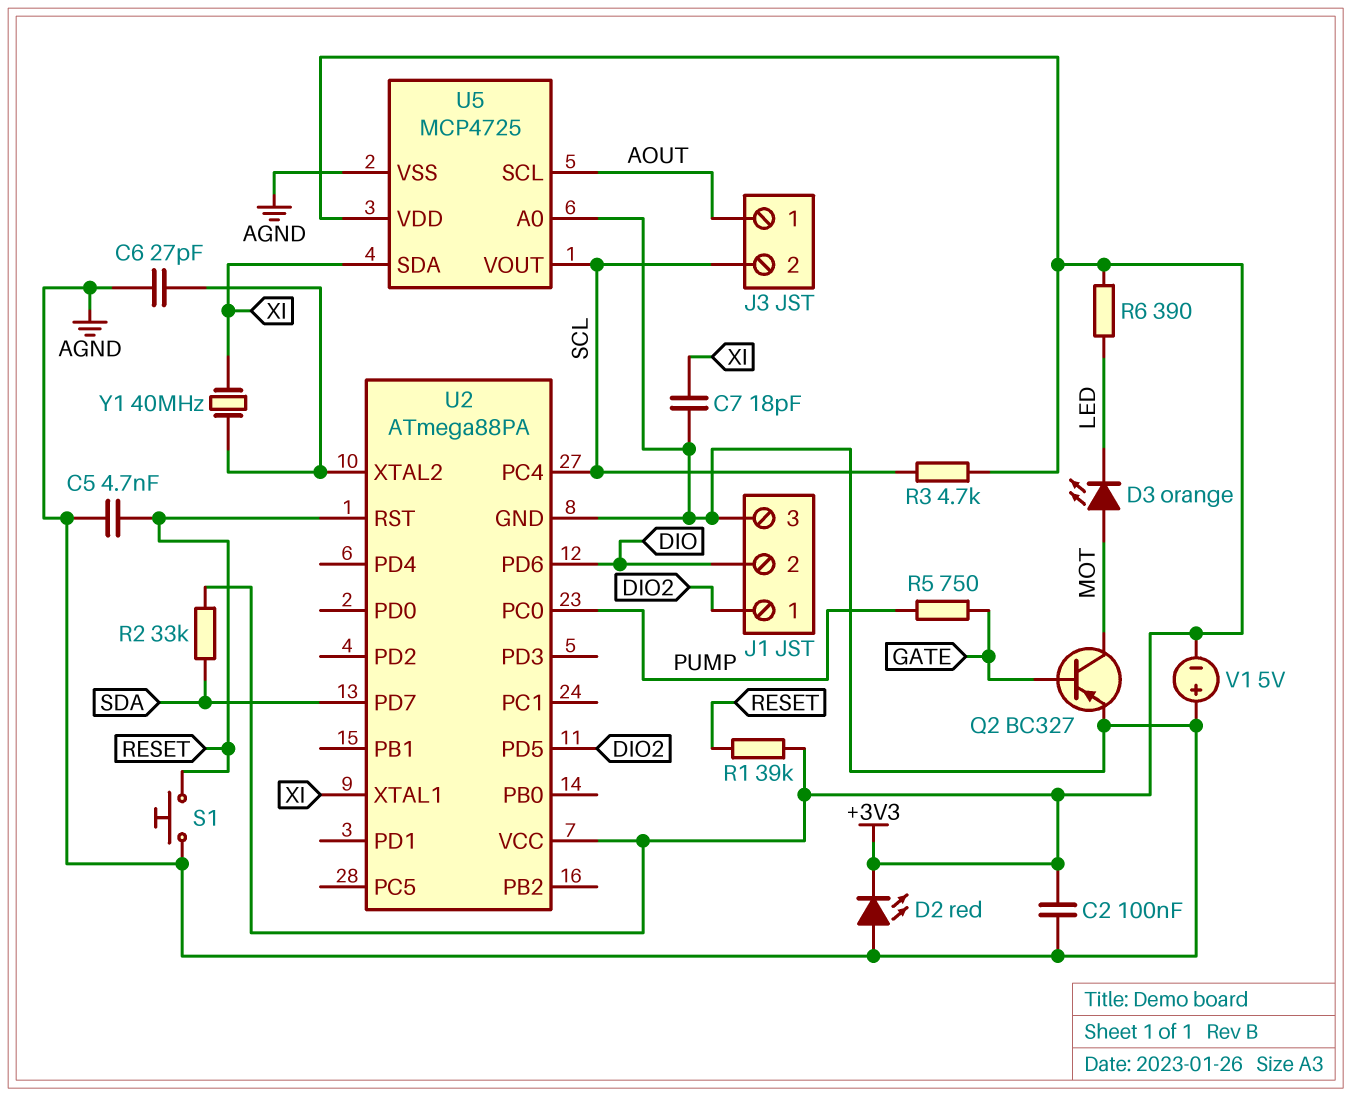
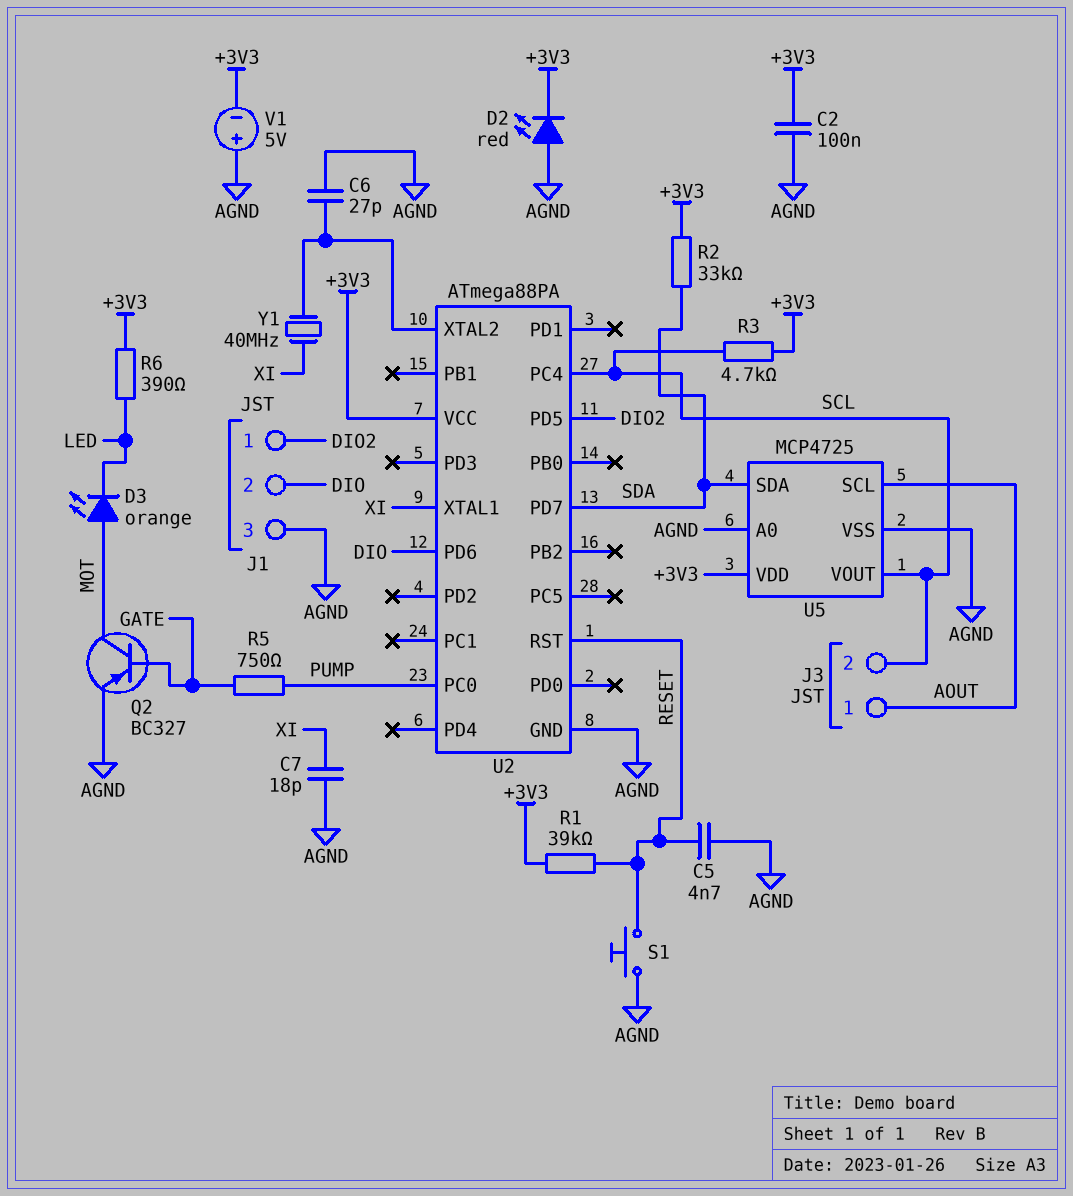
U5 pin SDA: XI -> SDA

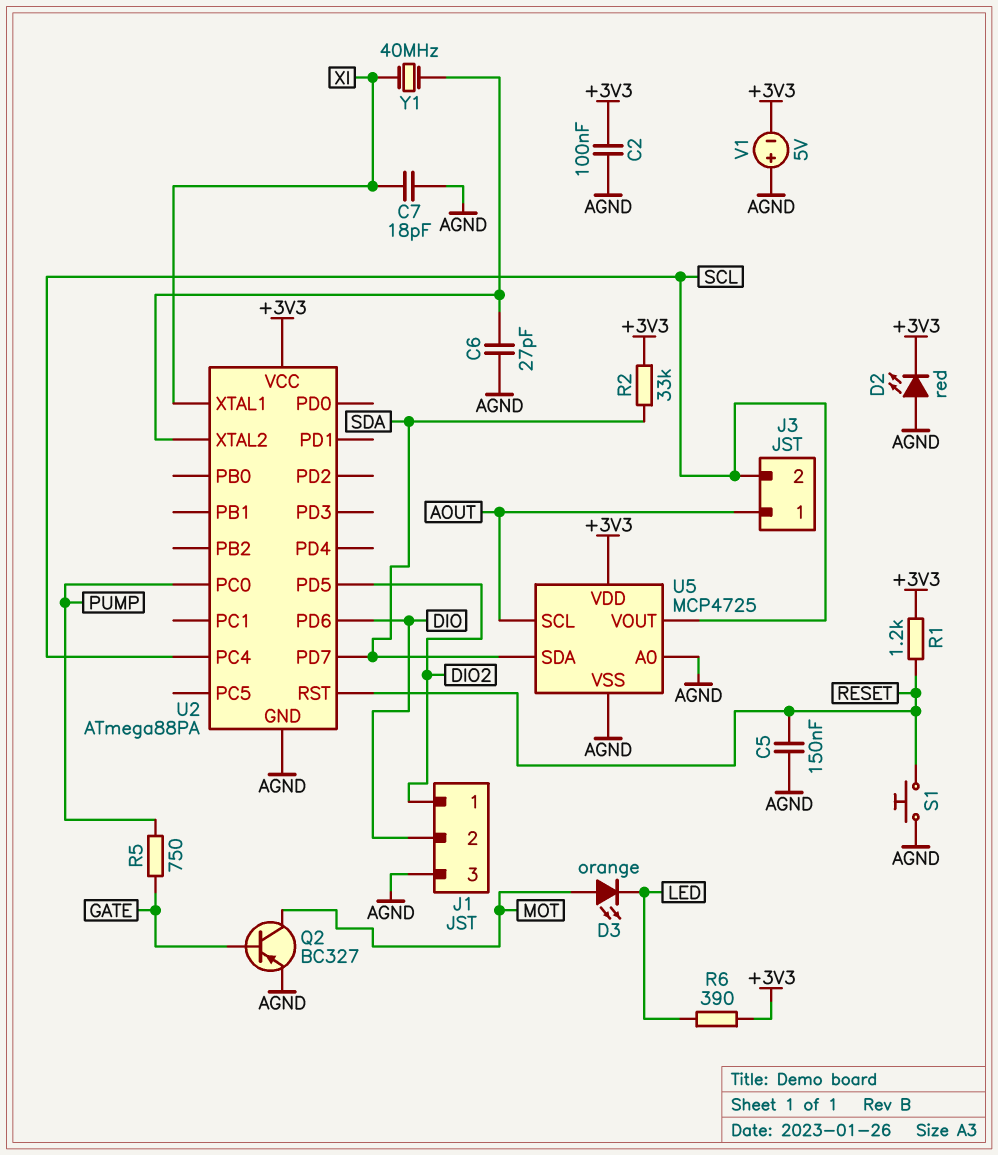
C5: 4.7nF (AGND, RESET) -> 150nF (AGND, RESET)
R1: 39k (+3V3, RESET) -> 1.2k (+3V3, RESET)
R3: 4.7k (+3V3, SCL) -> none

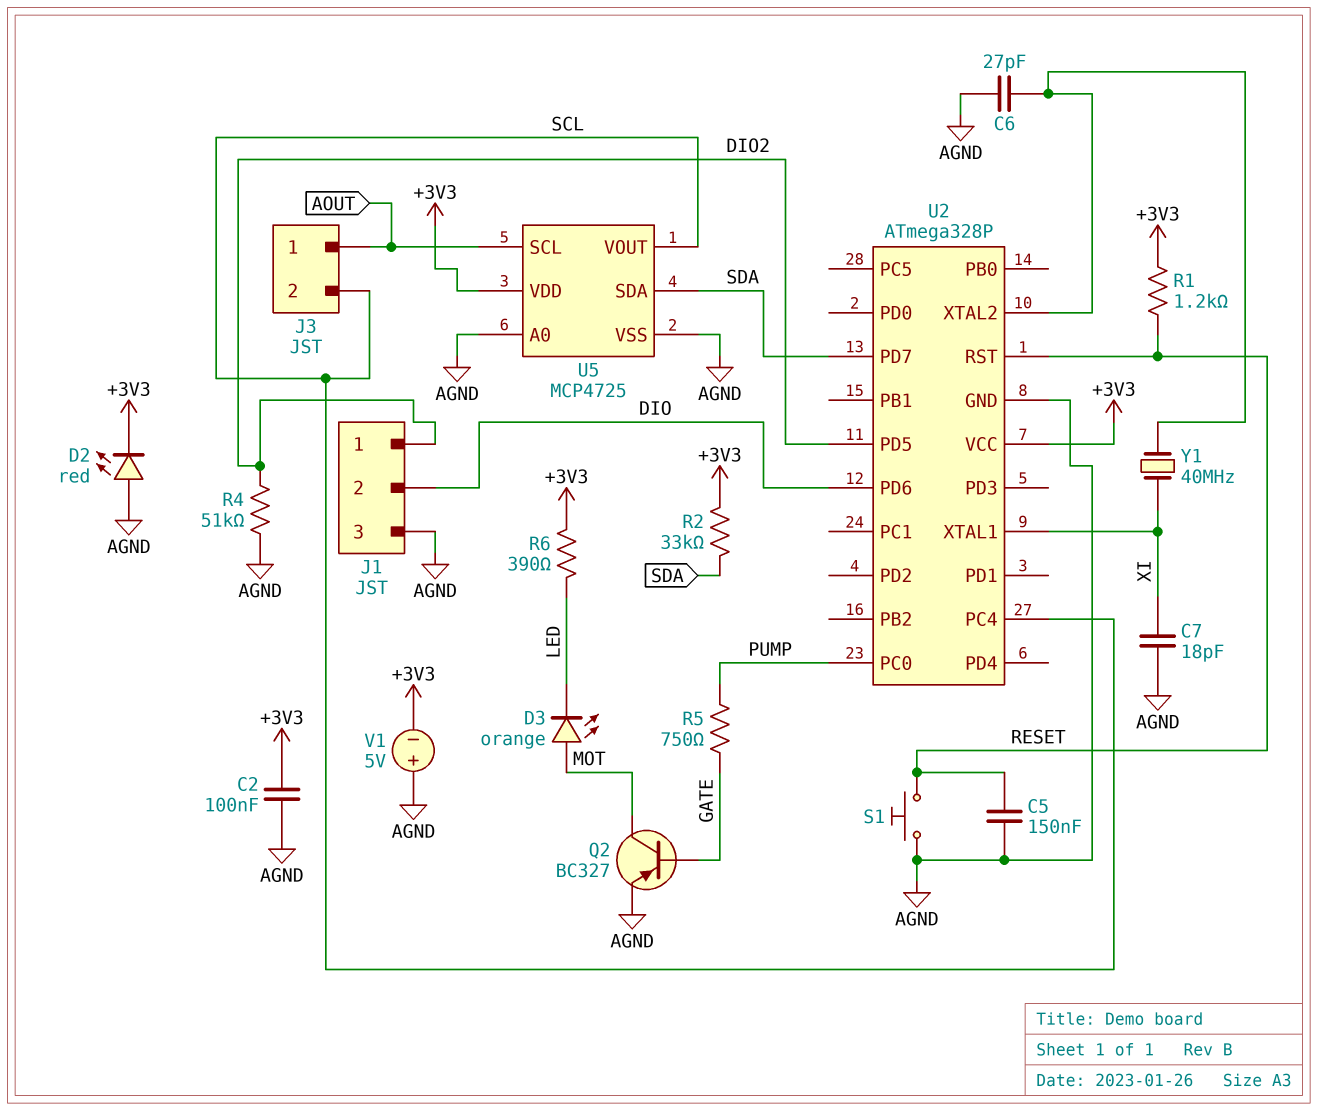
R4: none -> 51k (AGND, DIO2)
U2: ATmega88PA -> ATmega328P

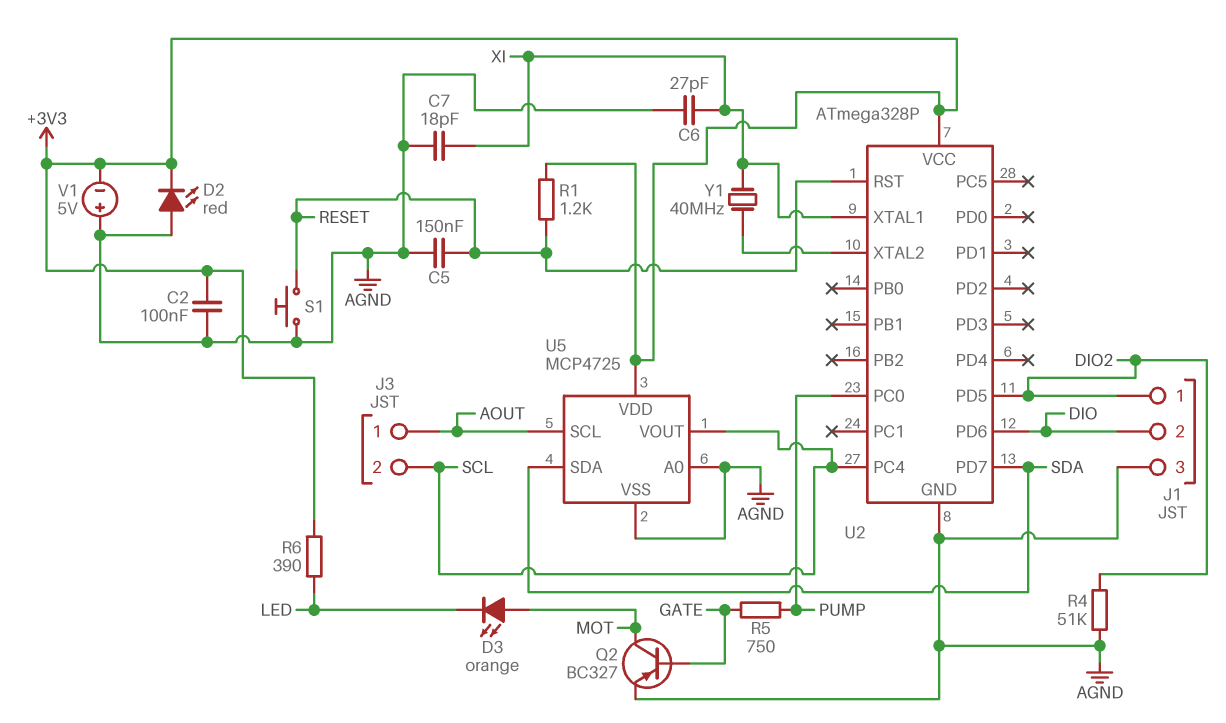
C6: 27pF (AGND, U2/XTAL2) -> 27pF (AGND, XI)
R2: 33k (+3V3, SDA) -> none

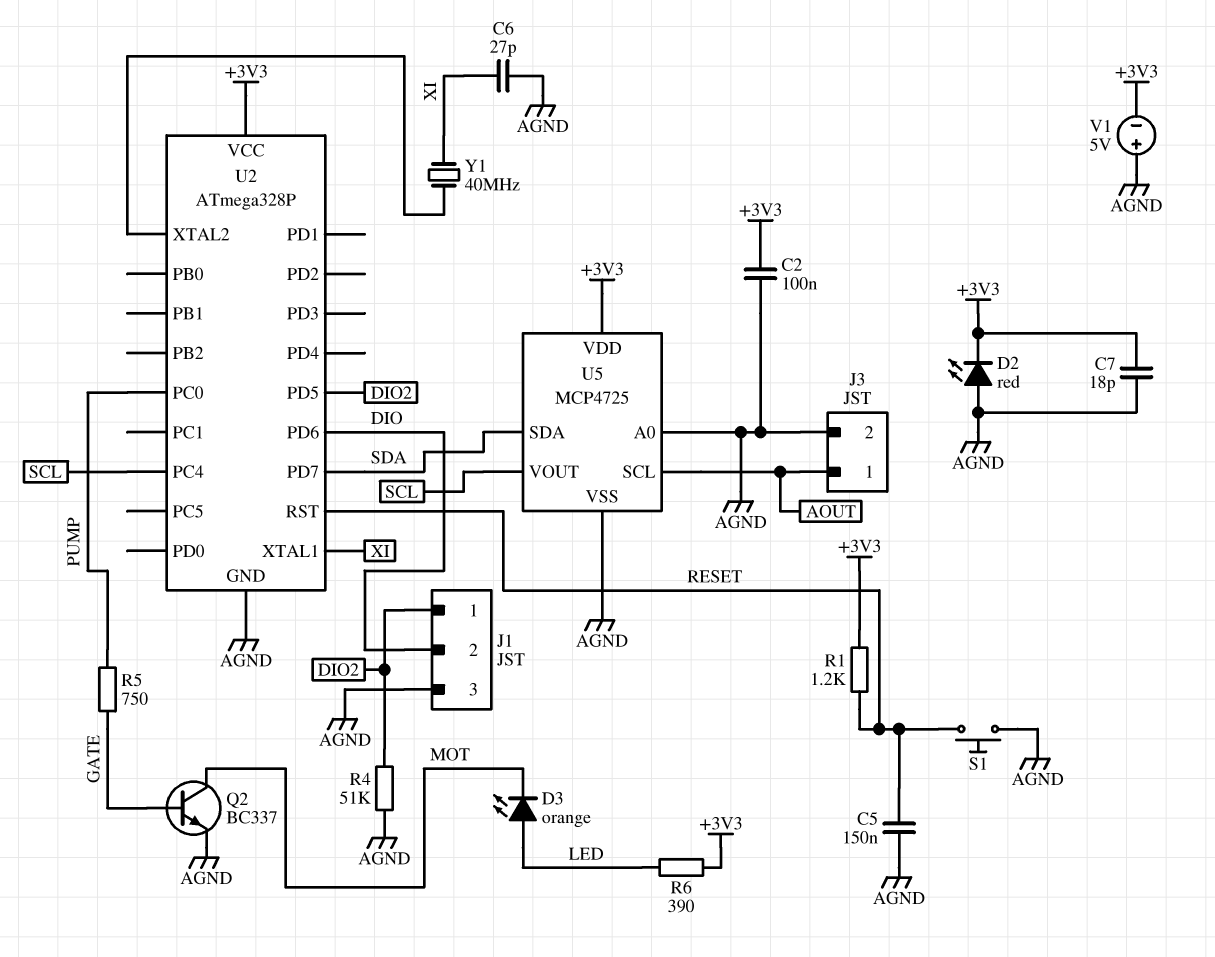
C7: 18pF (AGND, XI) -> 18pF (+3V3, AGND)
D3: LED orange (A MOT, K LED) -> LED orange (A LED, K MOT)
J3 pin 2: SCL -> AGND
Q2: PNP BC327 (B GATE, C MOT, E AGND) -> NPN BC337 (B GATE, C MOT, E AGND)

